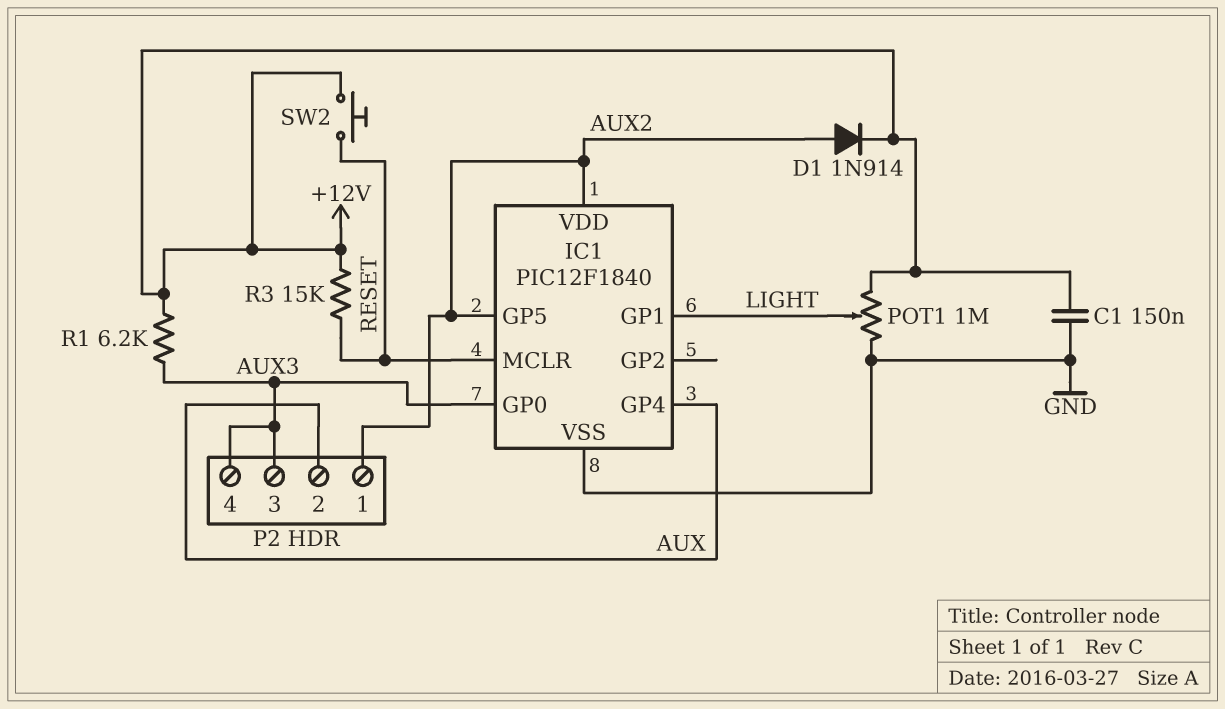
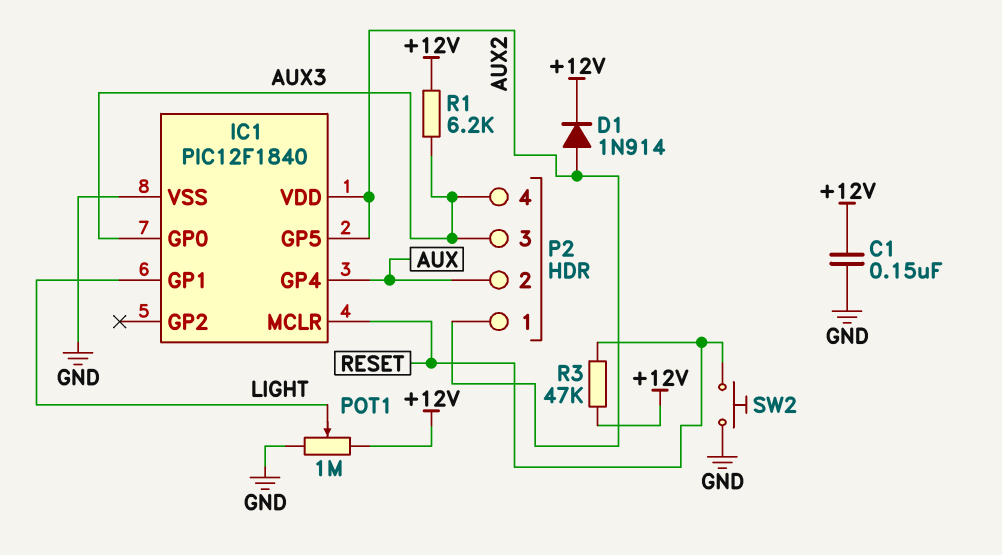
R3: 15k (+12V, RESET) -> 47k (+12V, RESET)
SW2: button (+12V, RESET) -> button (GND, RESET)

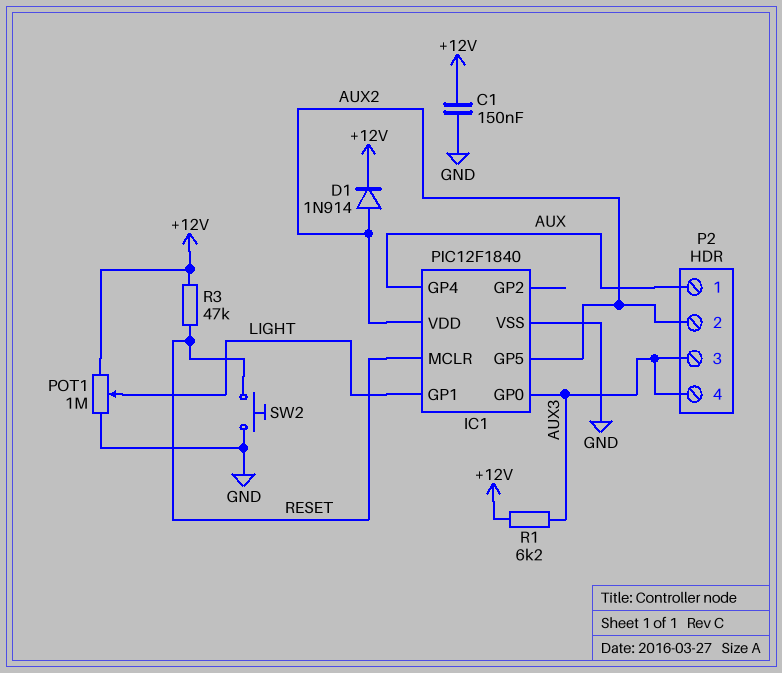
P2 pin 1: AUX2 -> AUX
P2 pin 2: AUX -> AUX2

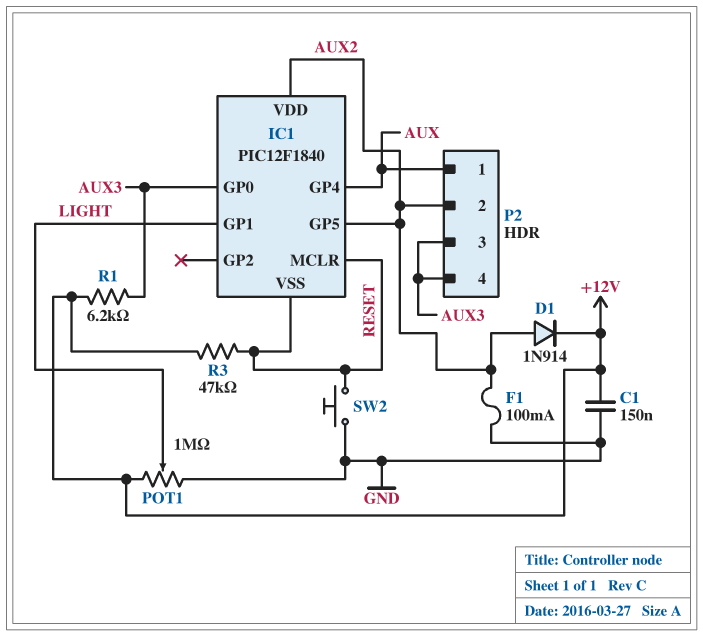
F1: none -> 100mA (AUX2, GND)
IC1 pin VSS: GND -> RESET

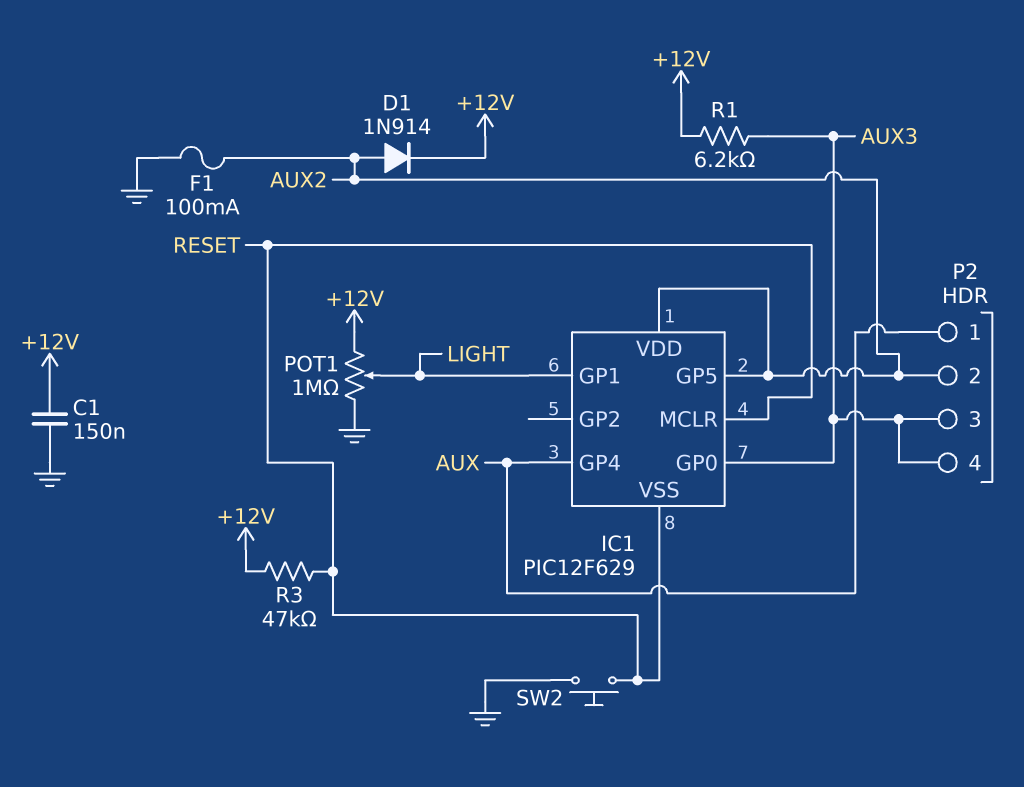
IC1: PIC12F1840 -> PIC12F629

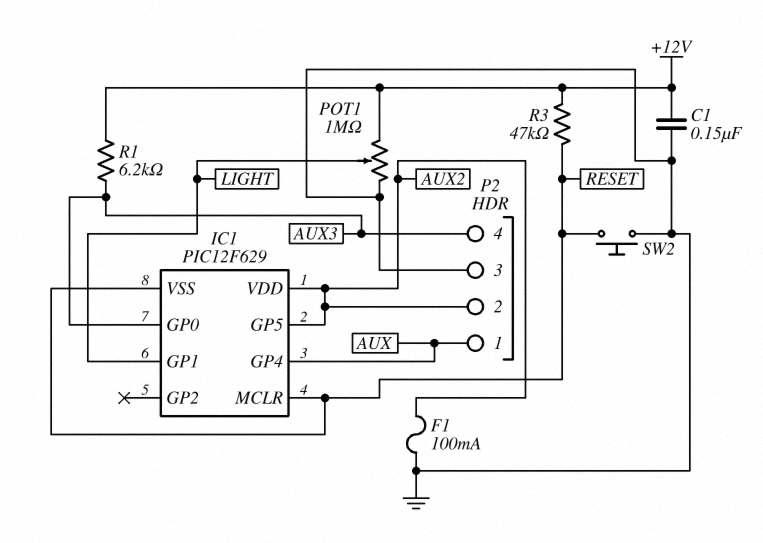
D1: diode 1N914 (A AUX2, K +12V) -> none
P2 pin 3: AUX3 -> GND

